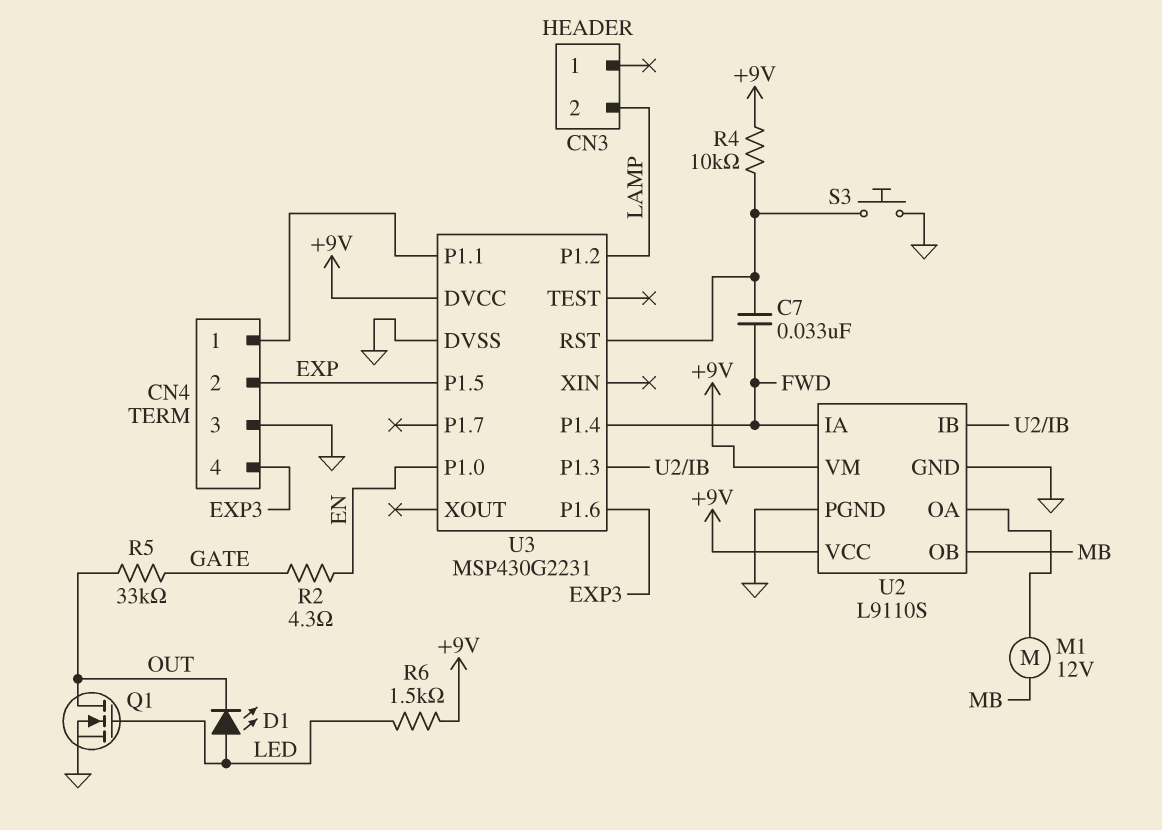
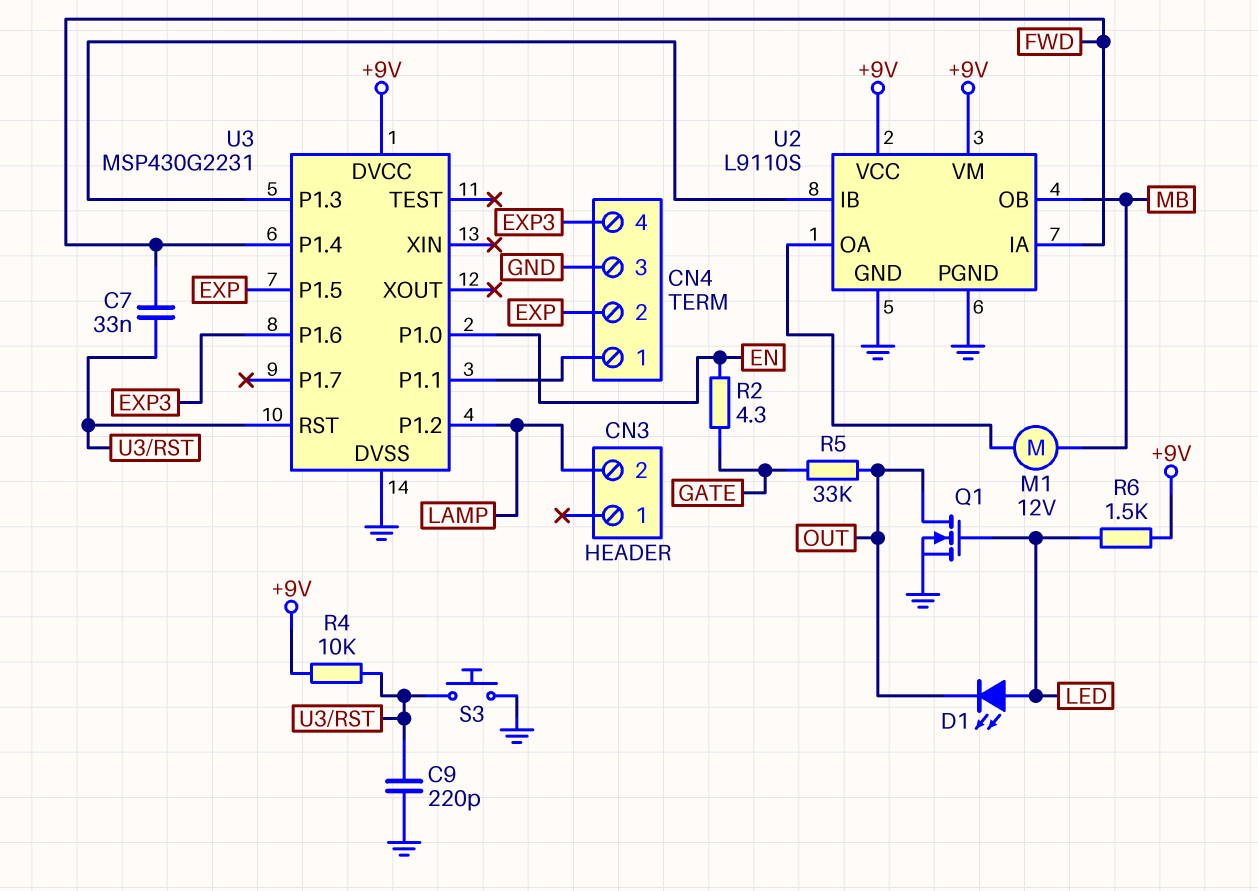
C9: none -> 220pF (GND, U3/RST)

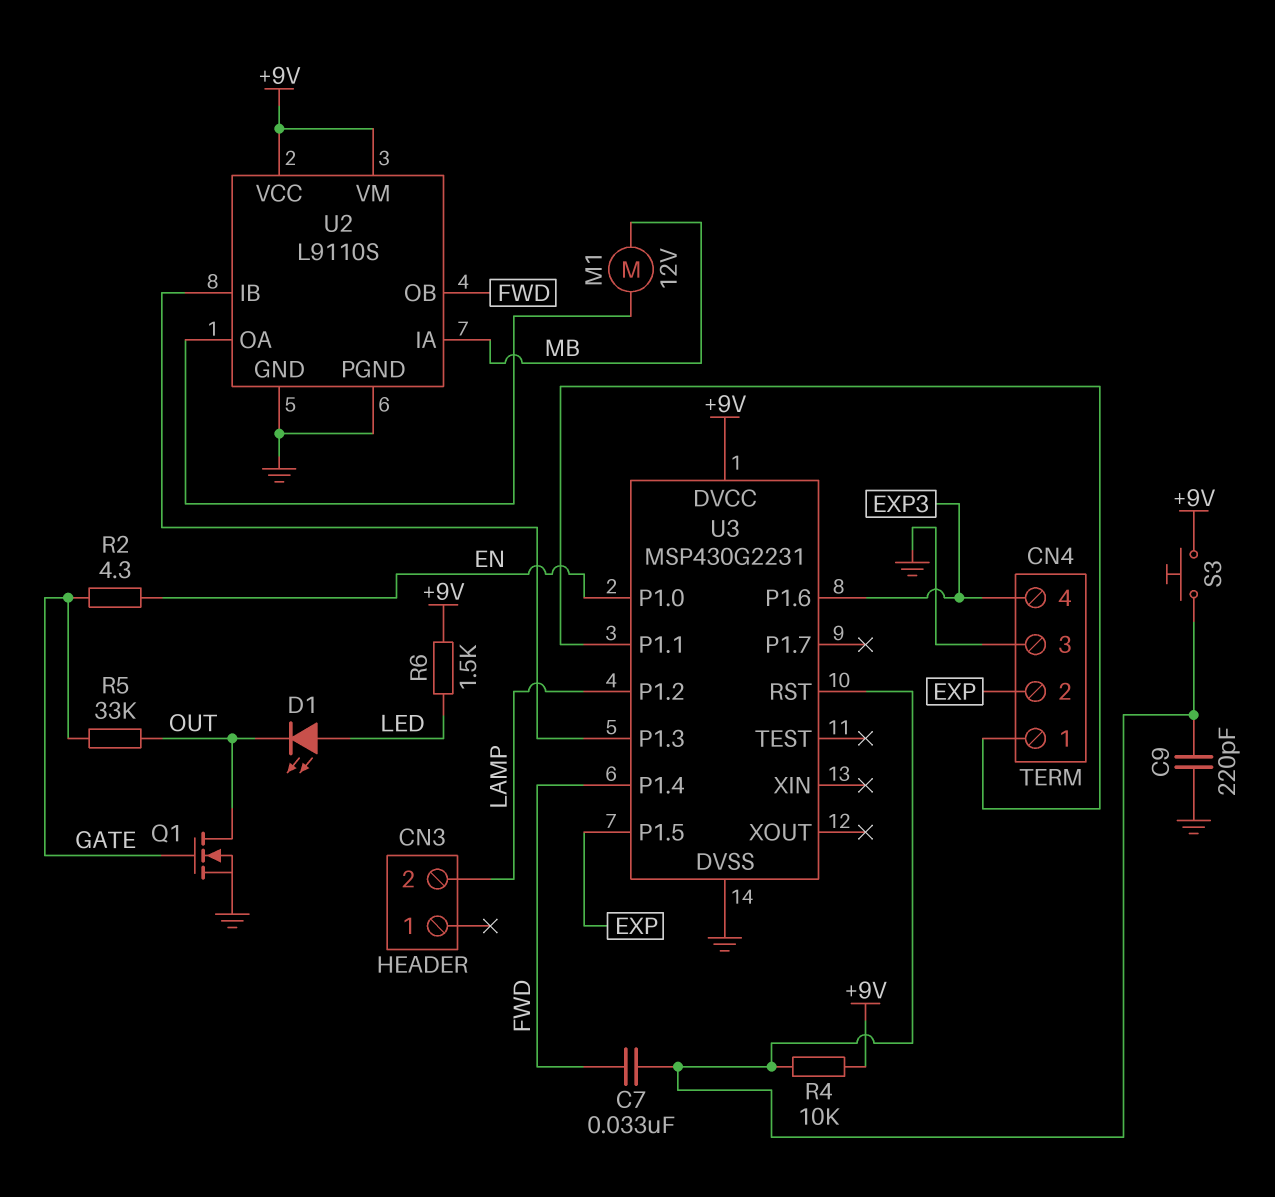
Q1: NMOS (G LED, D OUT, S GND) -> NMOS (G GATE, D OUT, S GND)
S3: button (GND, U3/RST) -> button (+9V, U3/RST)
U2 pin IA: FWD -> MB
U2 pin OB: MB -> FWD

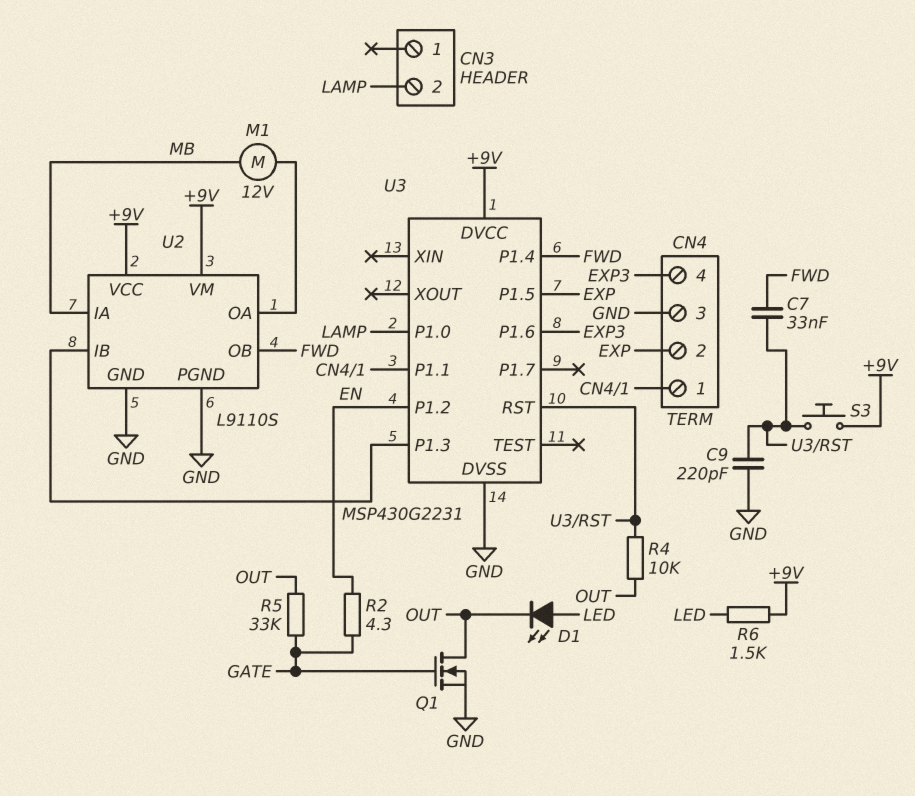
R4: 10k (+9V, U3/RST) -> 10k (OUT, U3/RST)
U3 pin P1.0: EN -> LAMP
U3 pin P1.2: LAMP -> EN

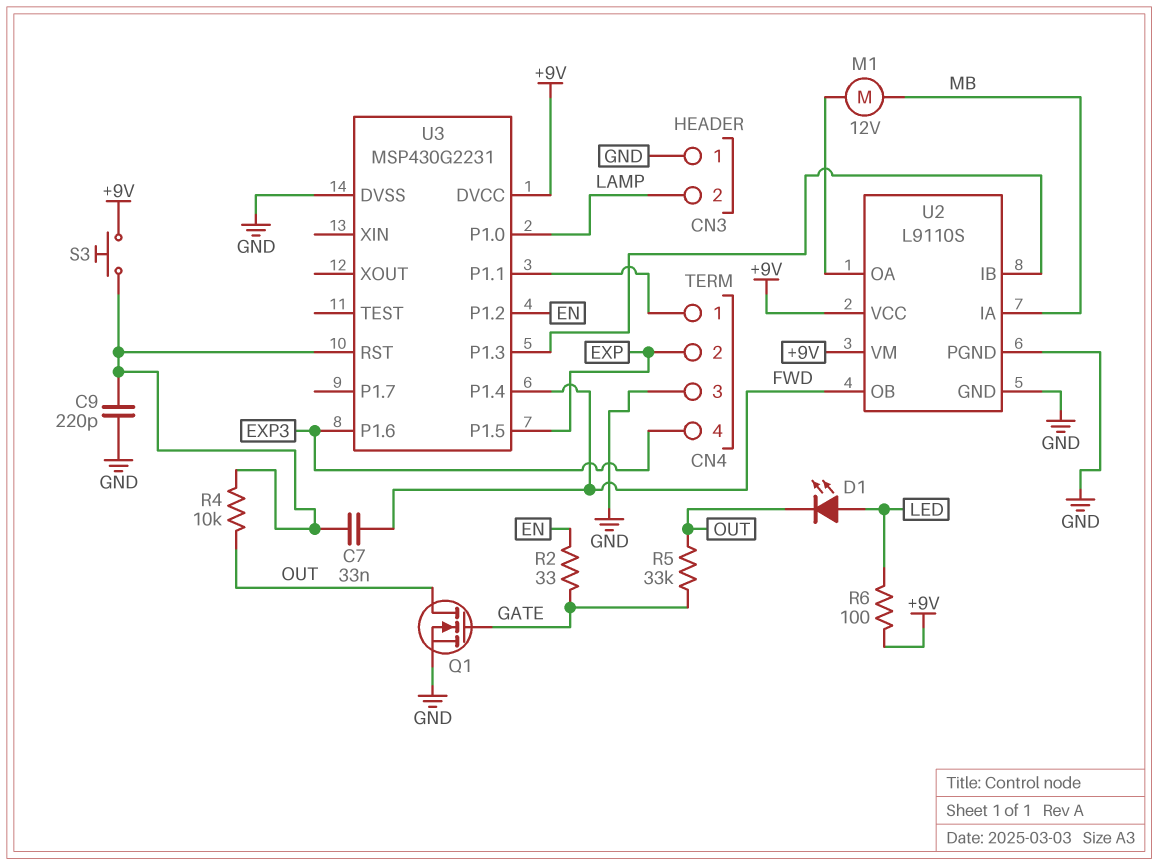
CN3 pin 1: none -> GND
R2: 4.3 (EN, GATE) -> 33 (EN, GATE)
R6: 1.5k (+9V, LED) -> 100 (+9V, LED)

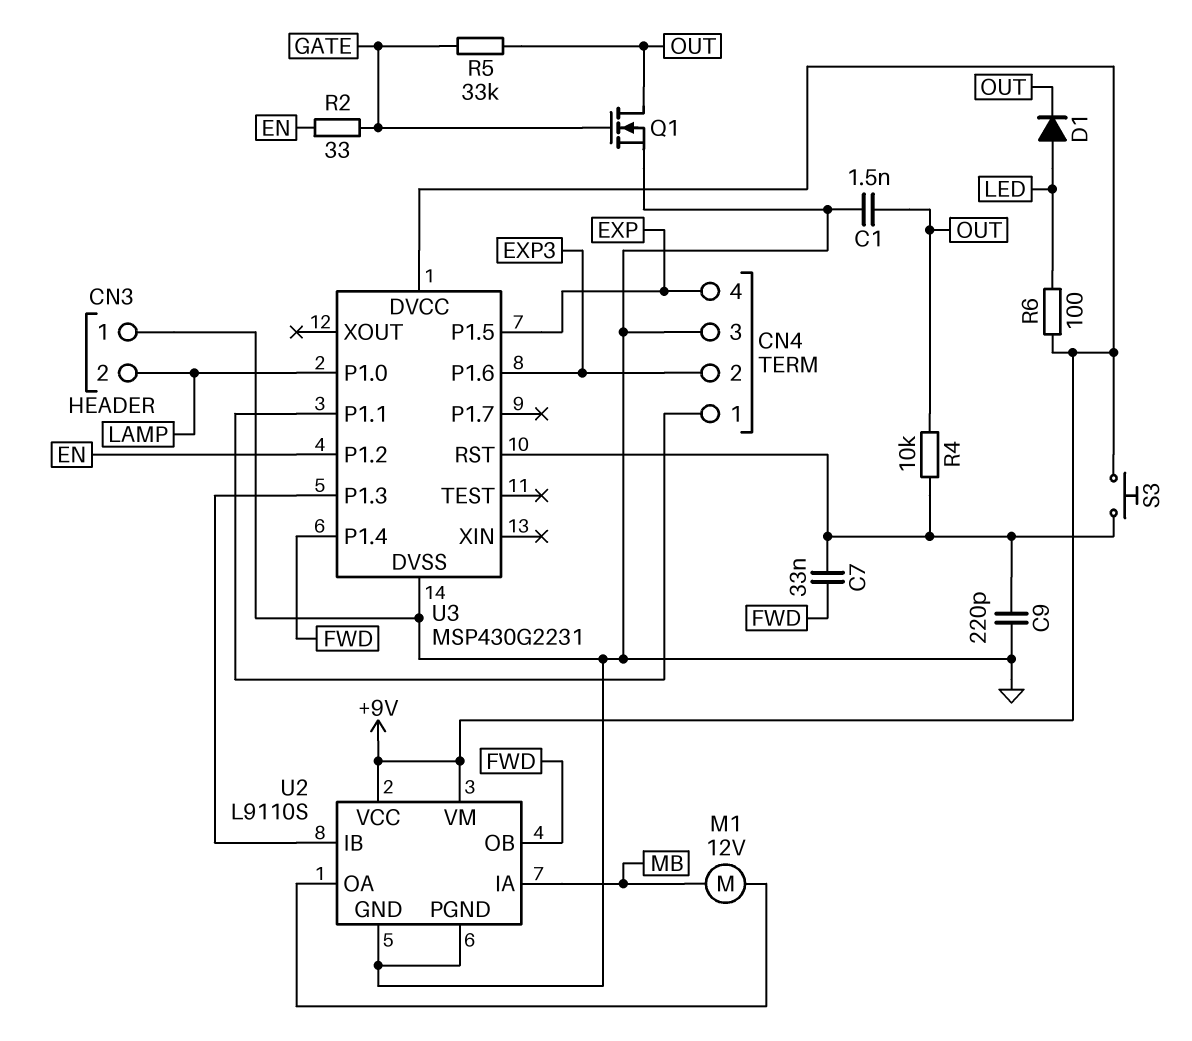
C1: none -> 1.5nF (GND, OUT)
CN4 pin 2: EXP -> EXP3
CN4 pin 4: EXP3 -> EXP
D1: LED (A LED, K OUT) -> diode (A LED, K OUT)

